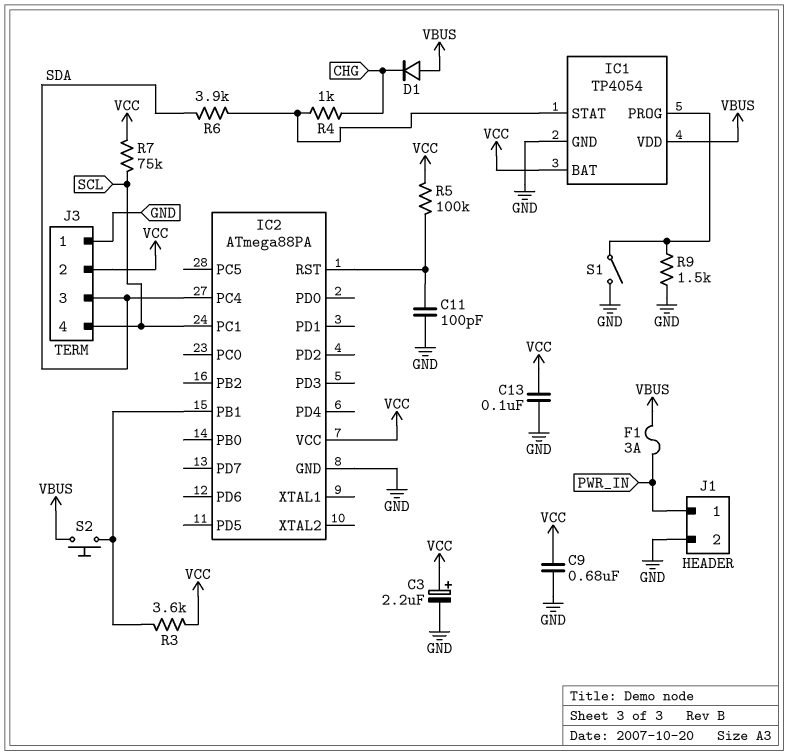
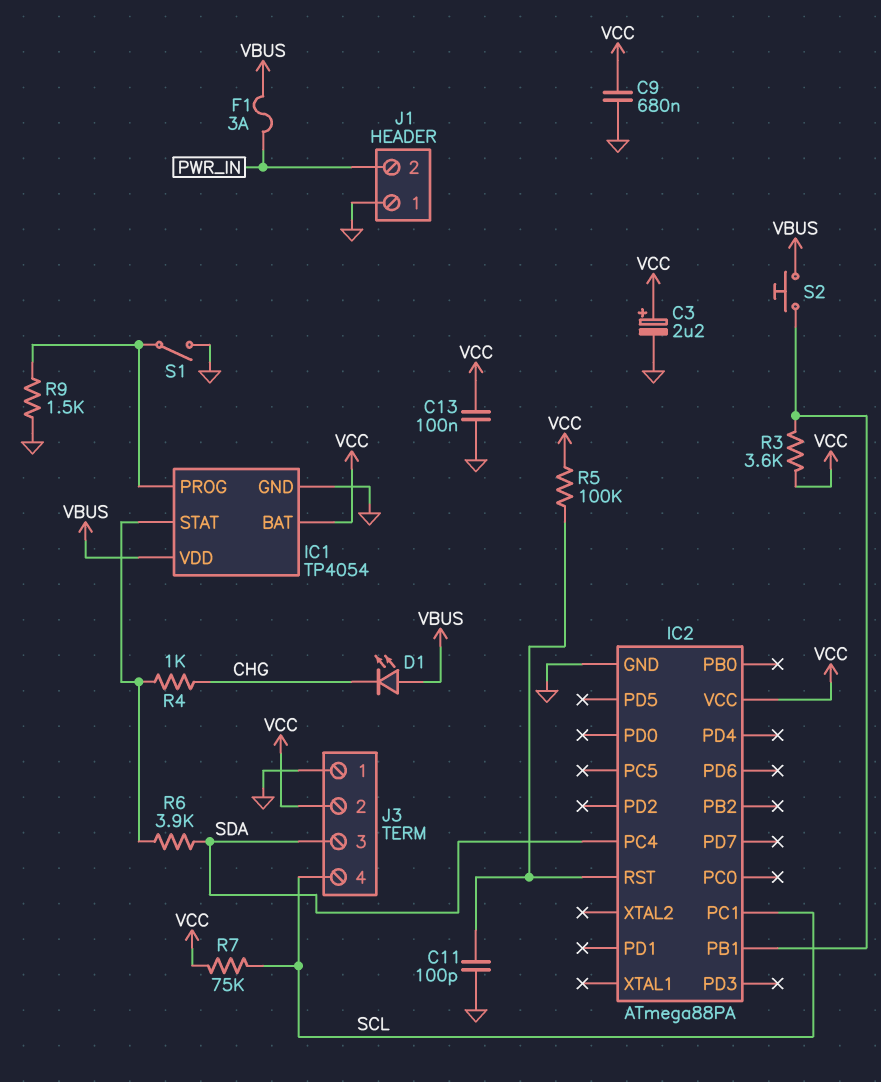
D1: diode (A VBUS, K CHG) -> LED (A VBUS, K CHG)
J1 pin 1: PWR_IN -> GND
J1 pin 2: GND -> PWR_IN

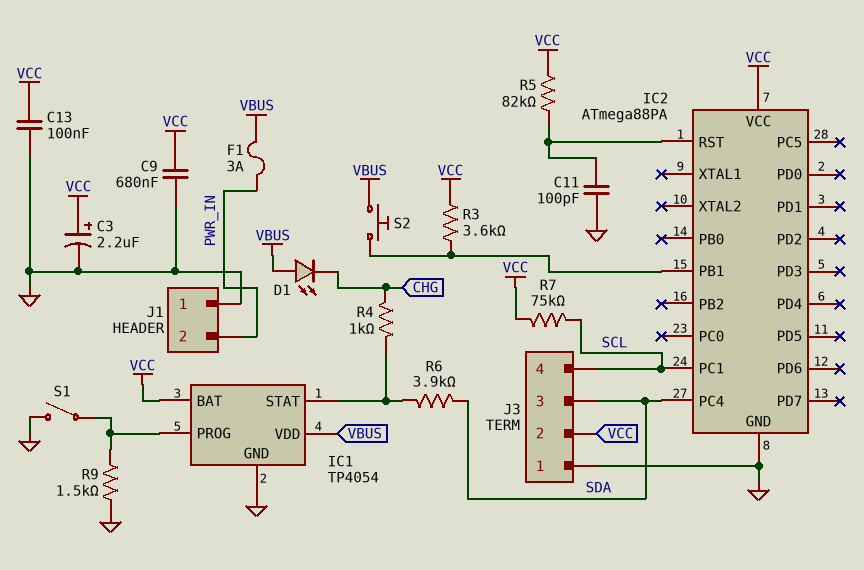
R5: 100k (IC2/RST, VCC) -> 82k (IC2/RST, VCC)

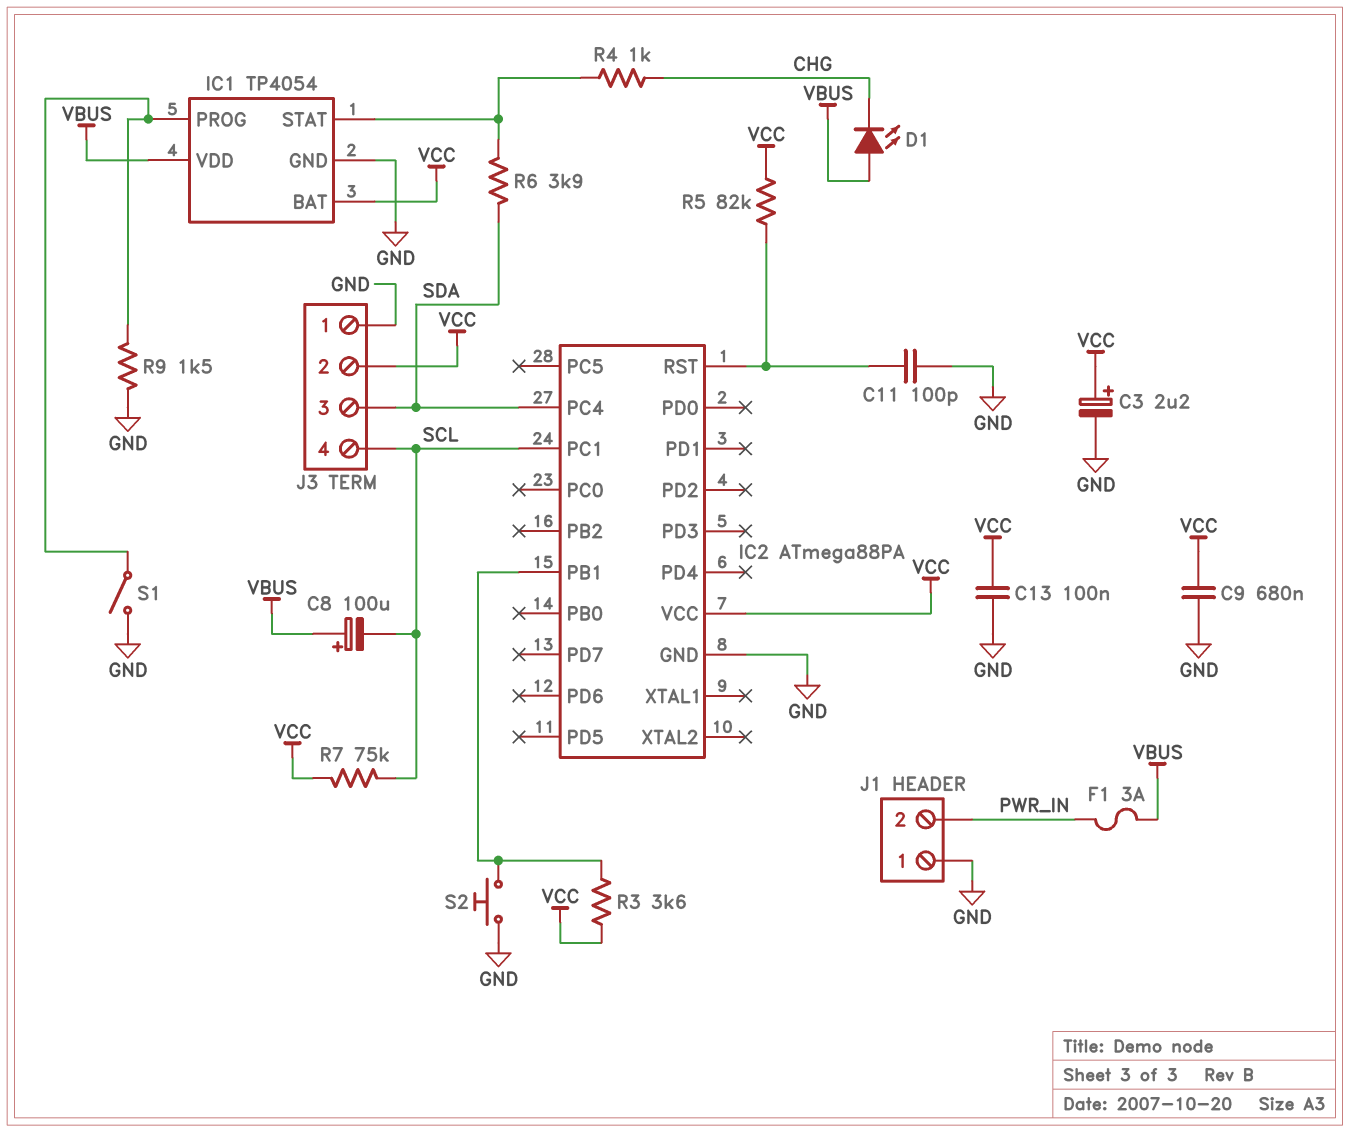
C8: none -> 100uF (plus VBUS, minus SCL)
S2: button (IC2/PB1, VBUS) -> button (GND, IC2/PB1)

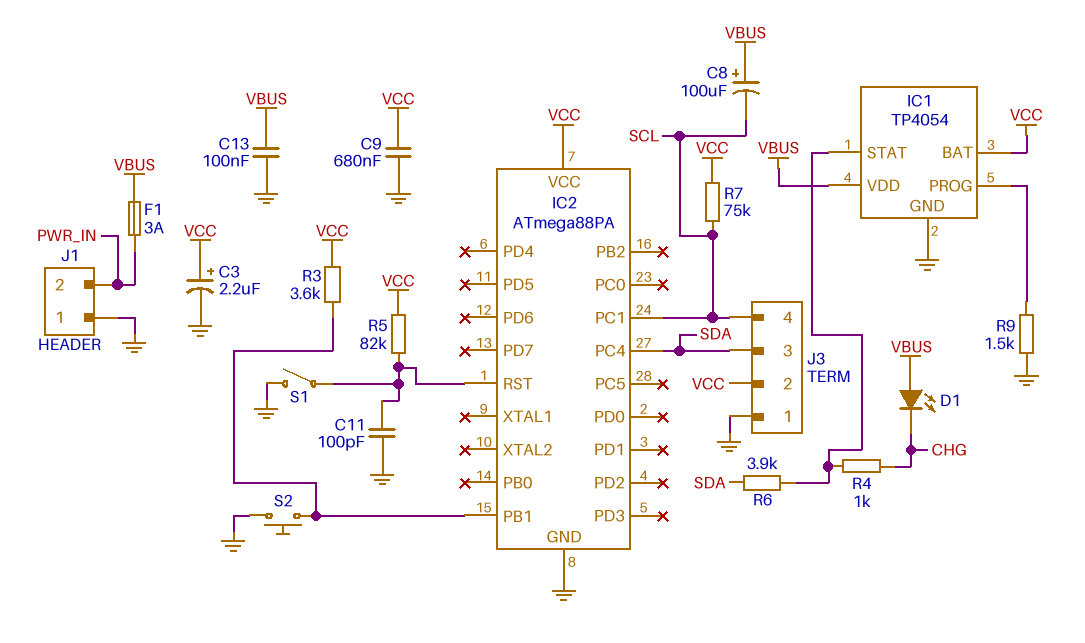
C13: 100nF (GND, VCC) -> 100nF (GND, VBUS)
S1: switch (GND, IC1/PROG) -> switch (GND, IC2/RST)

